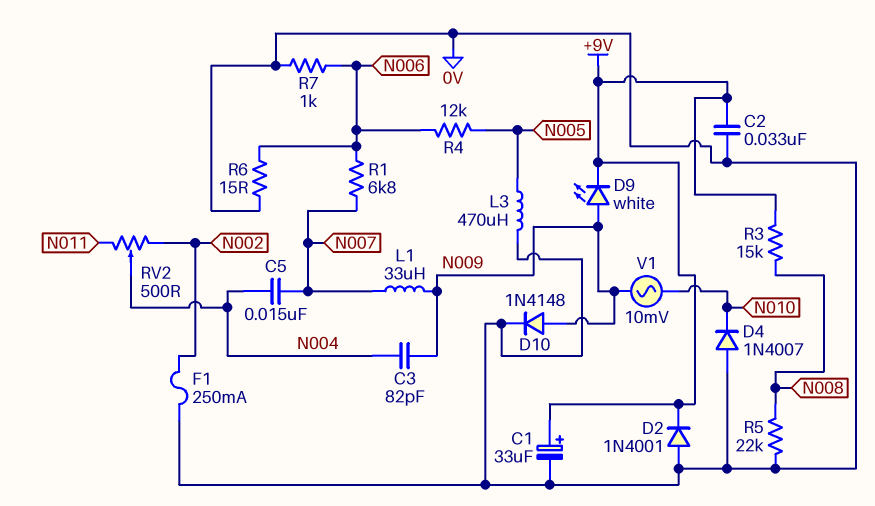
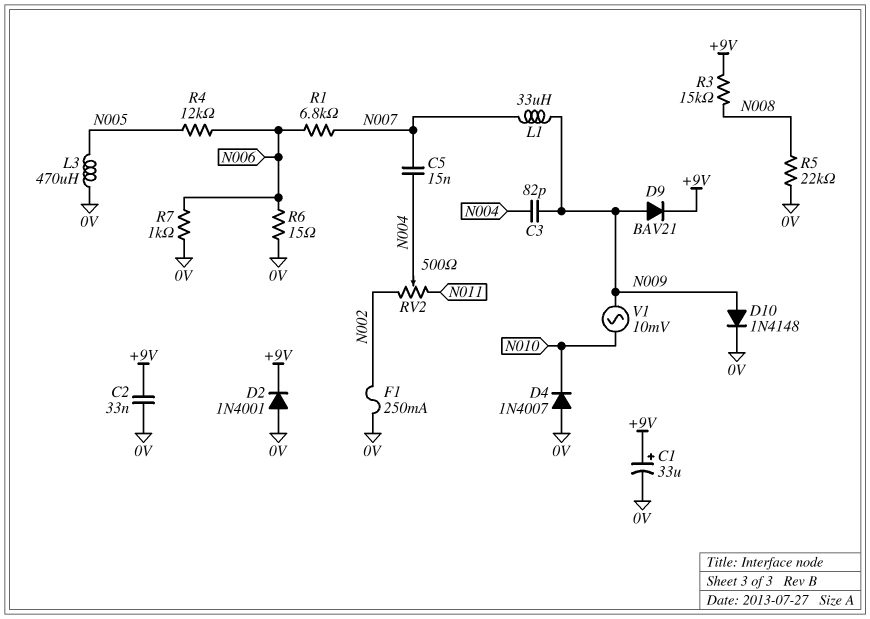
D9: LED white (A N009, K +9V) -> diode BAV21 (A N009, K +9V)

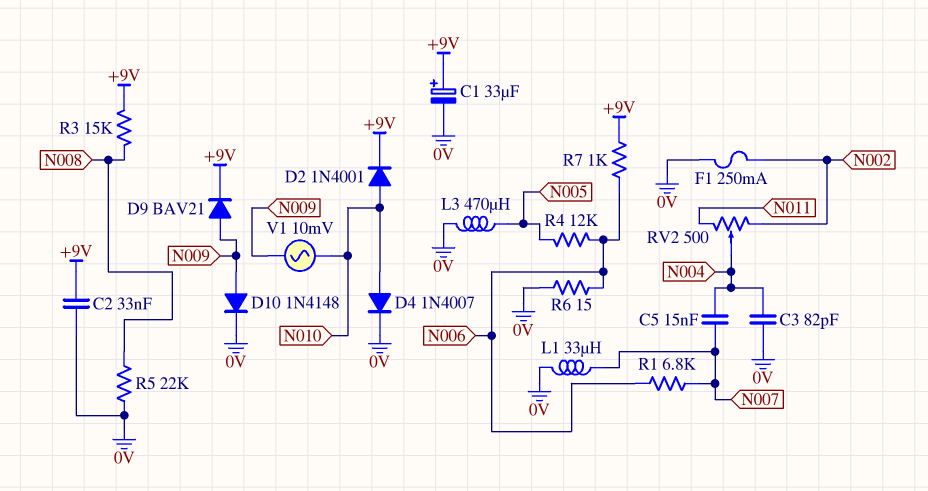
C3: 82pF (N004, N009) -> 82pF (0V, N004)
D2: diode 1N4001 (A 0V, K +9V) -> diode 1N4001 (A N010, K +9V)
D4: diode 1N4007 (A 0V, K N010) -> diode 1N4007 (A N010, K 0V)
L1: 33uH (N007, N009) -> 33uH (0V, N007)
R7: 1k (0V, N006) -> 1k (+9V, N006)

